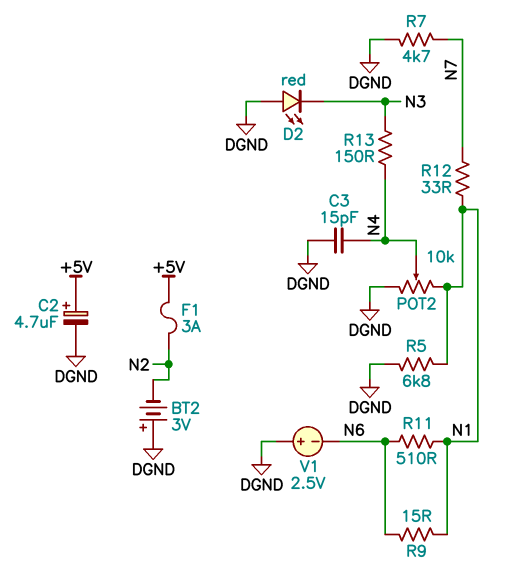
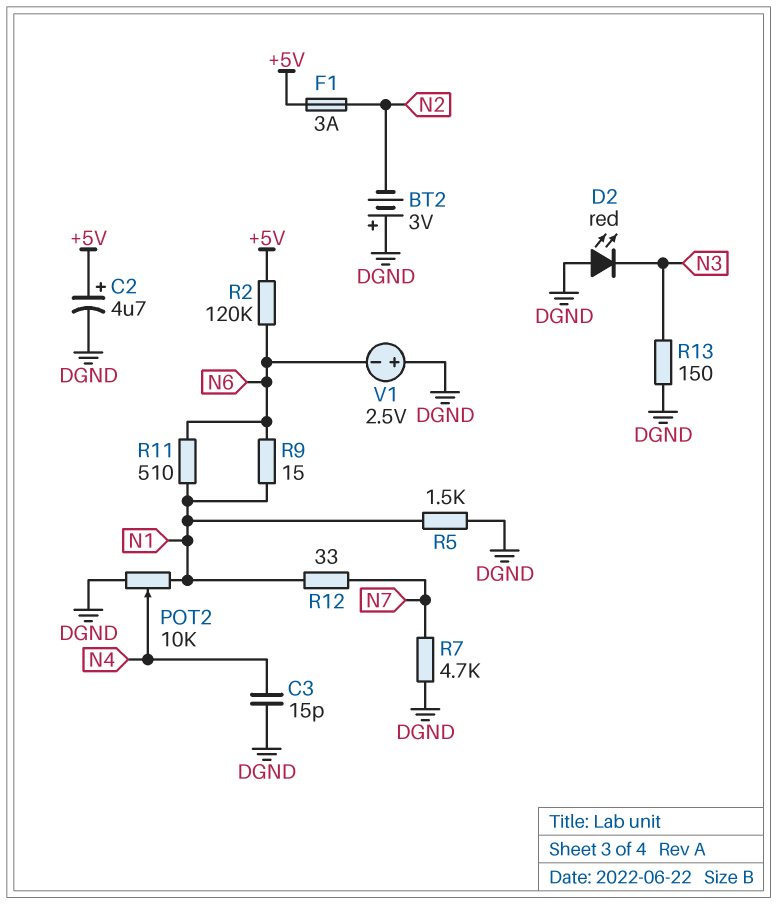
R2: none -> 120k (+5V, N6)
R5: 6.8k (DGND, N1) -> 1.5k (DGND, N1)
R13: 150 (N3, N4) -> 150 (DGND, N3)

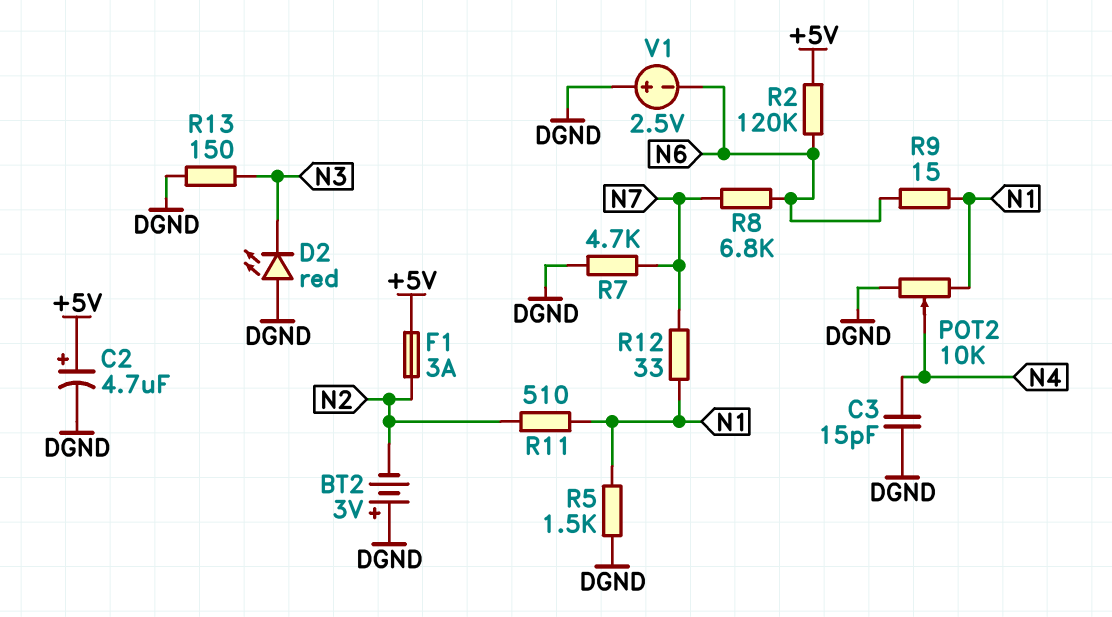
R8: none -> 6.8k (N6, N7)
R11: 510 (N1, N6) -> 510 (N1, N2)

